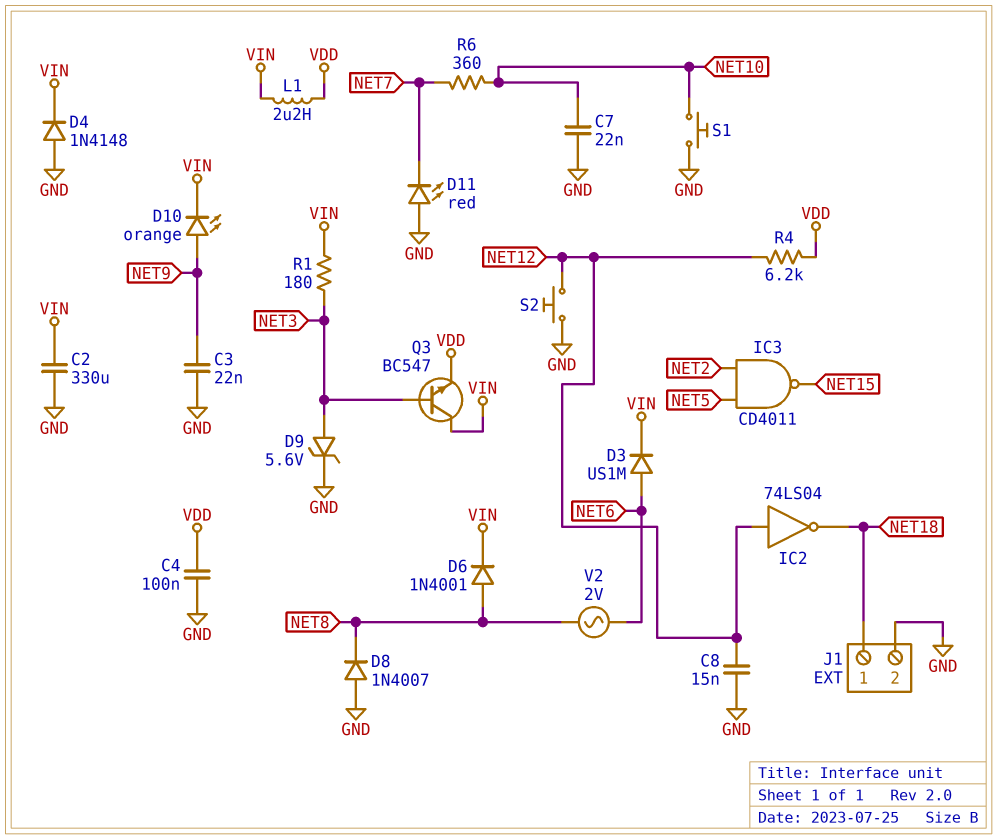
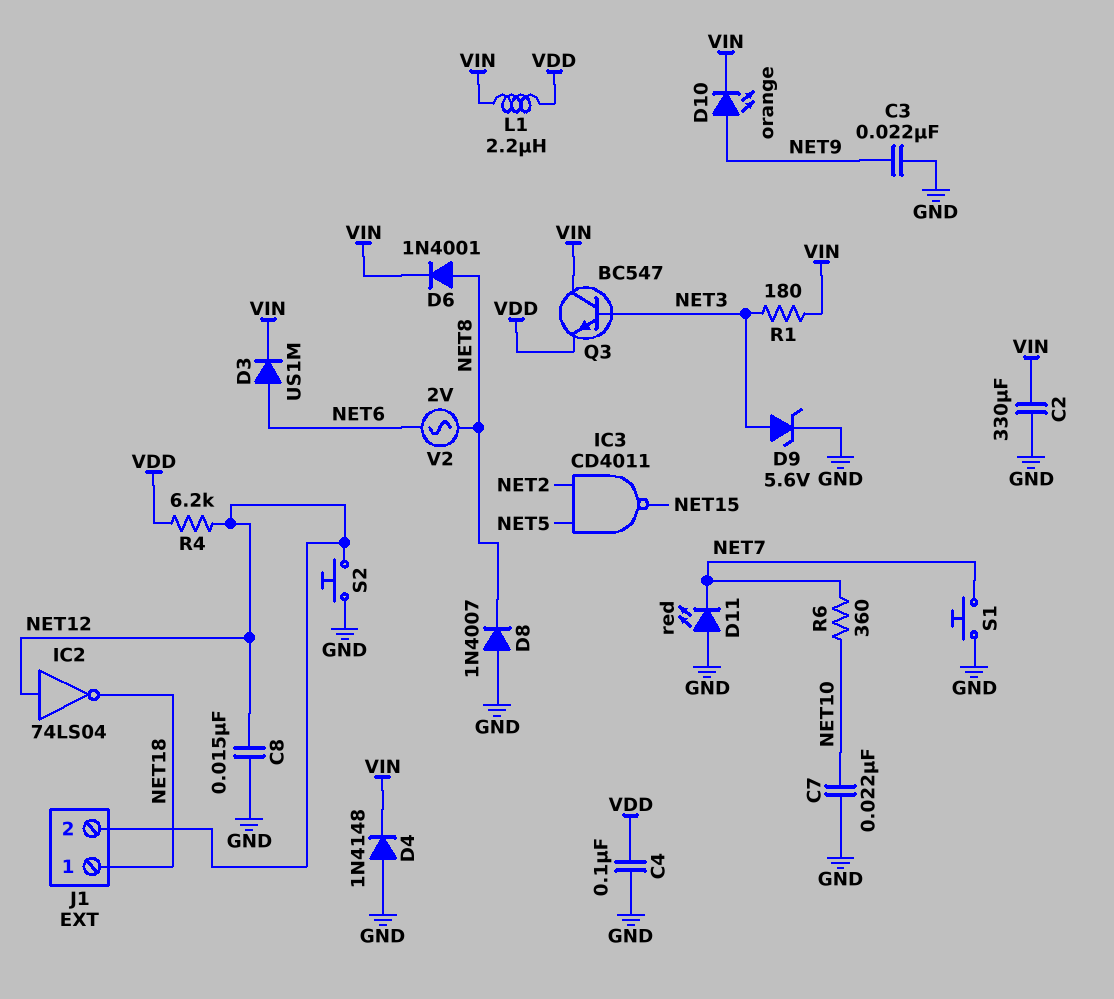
J1 pin 2: GND -> NET12
S1: button (GND, NET10) -> button (GND, NET7)

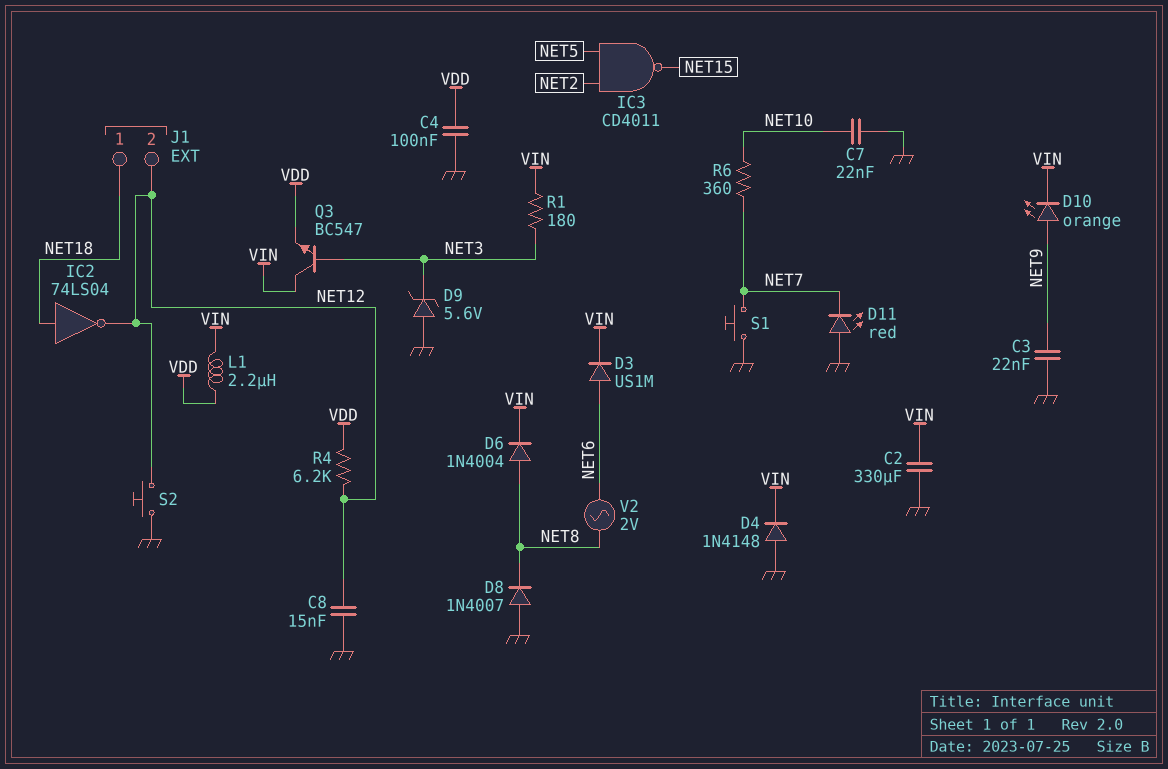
D6: diode 1N4001 (A NET8, K VIN) -> diode 1N4004 (A NET8, K VIN)
D9: zener 5.6V (A NET3, K GND) -> zener 5.6V (A GND, K NET3)
IC2: NOT 74LS04 (in NET12, out NET18) -> NOT 74LS04 (in NET18, out NET12)

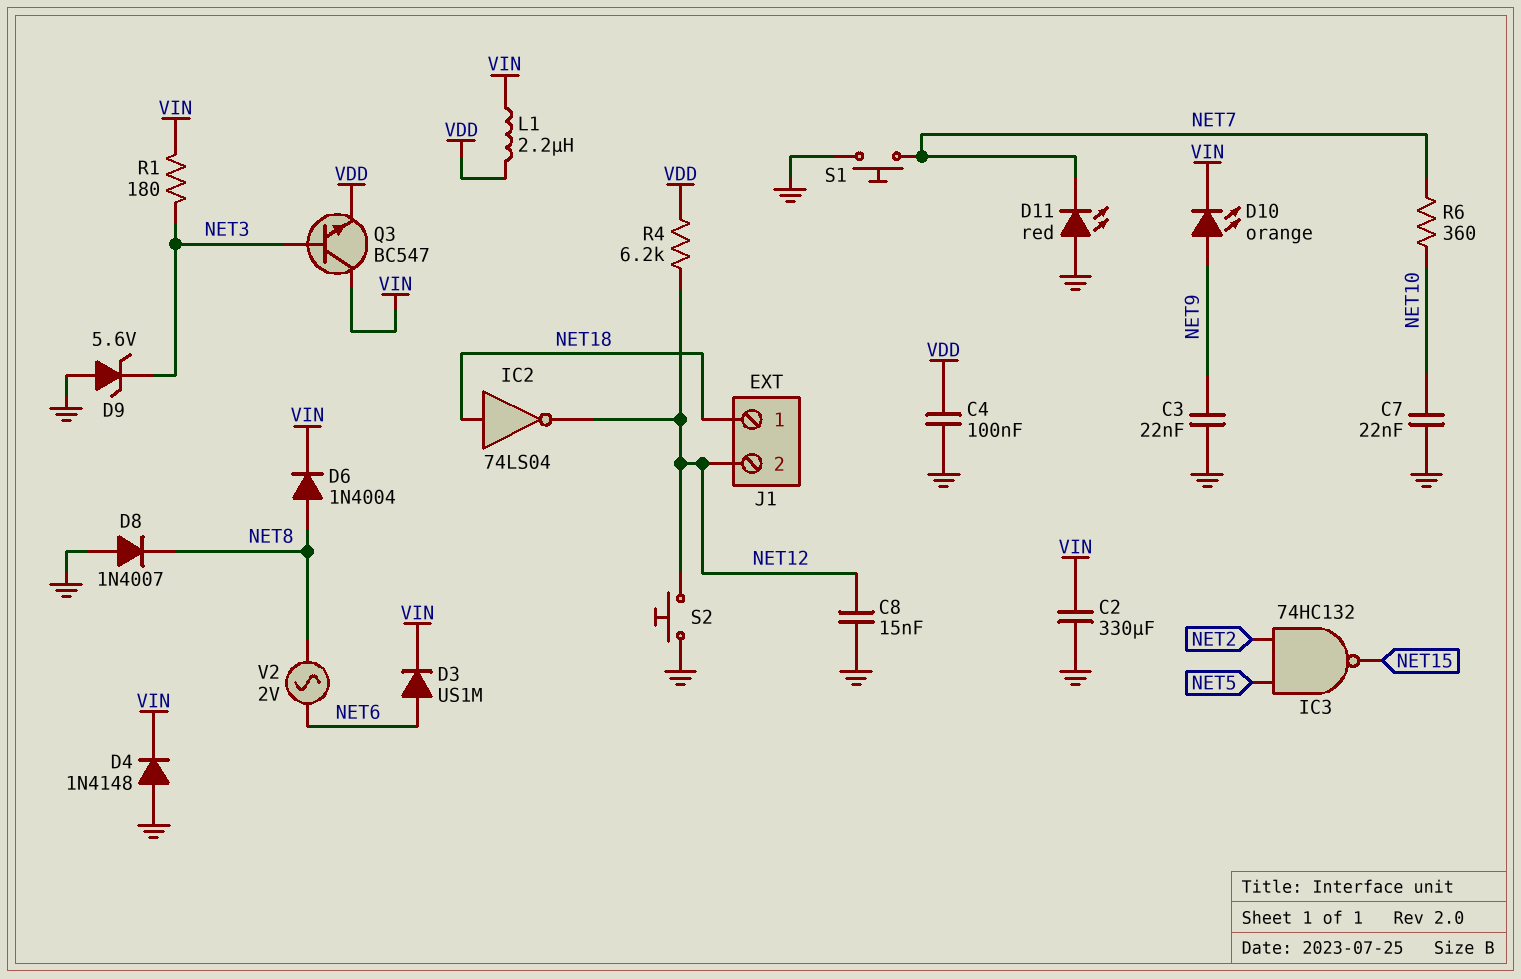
IC3: NAND CD4011 (in NET2, in NET5, out NET15) -> NAND 74HC132 (in NET2, in NET5, out NET15)

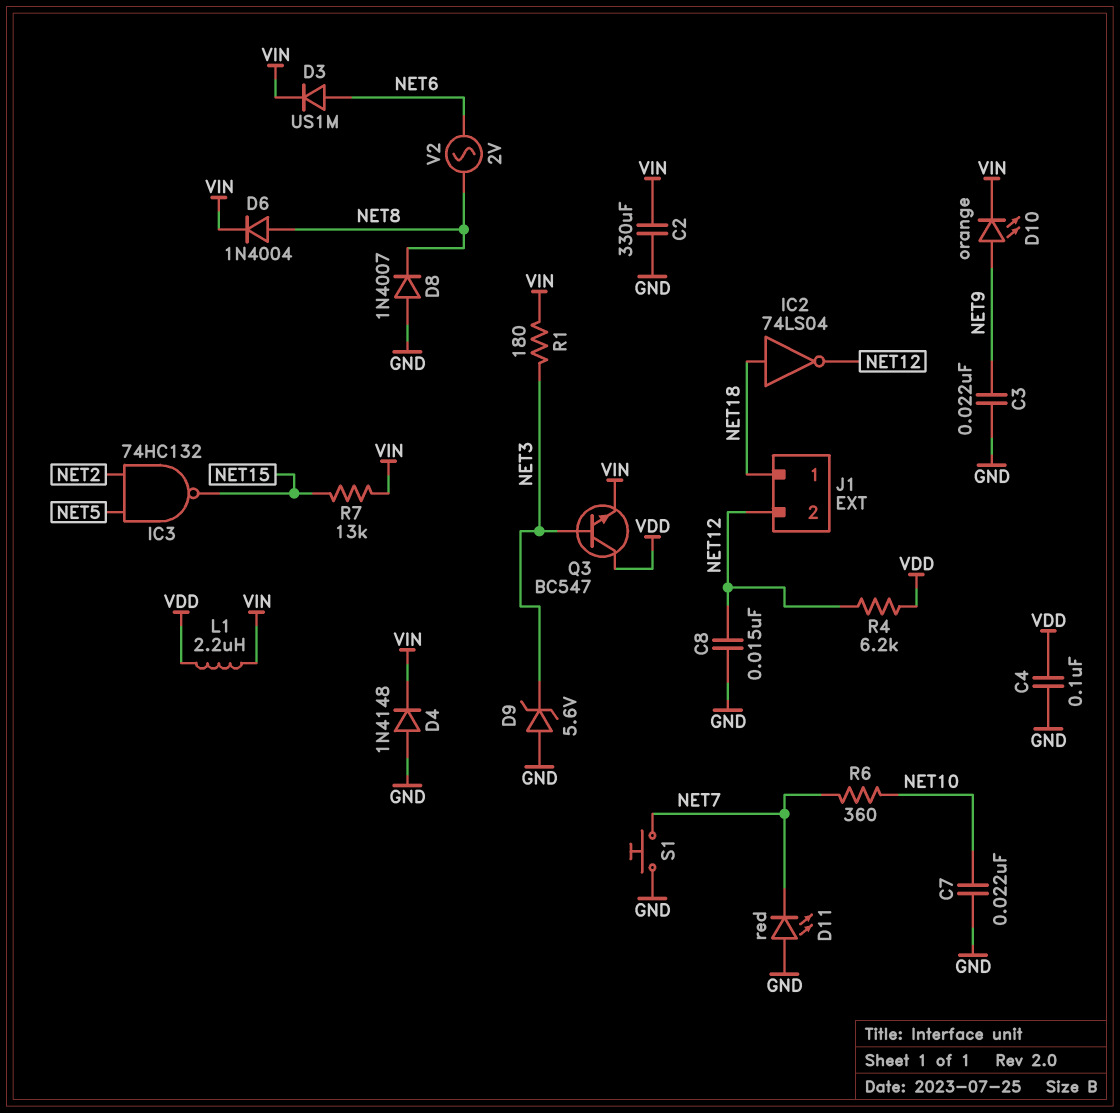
Q3: NPN BC547 (B NET3, C VIN, E VDD) -> NPN BC547 (B NET3, C VDD, E VIN)
R7: none -> 13k (NET15, VIN)
S2: button (GND, NET12) -> none

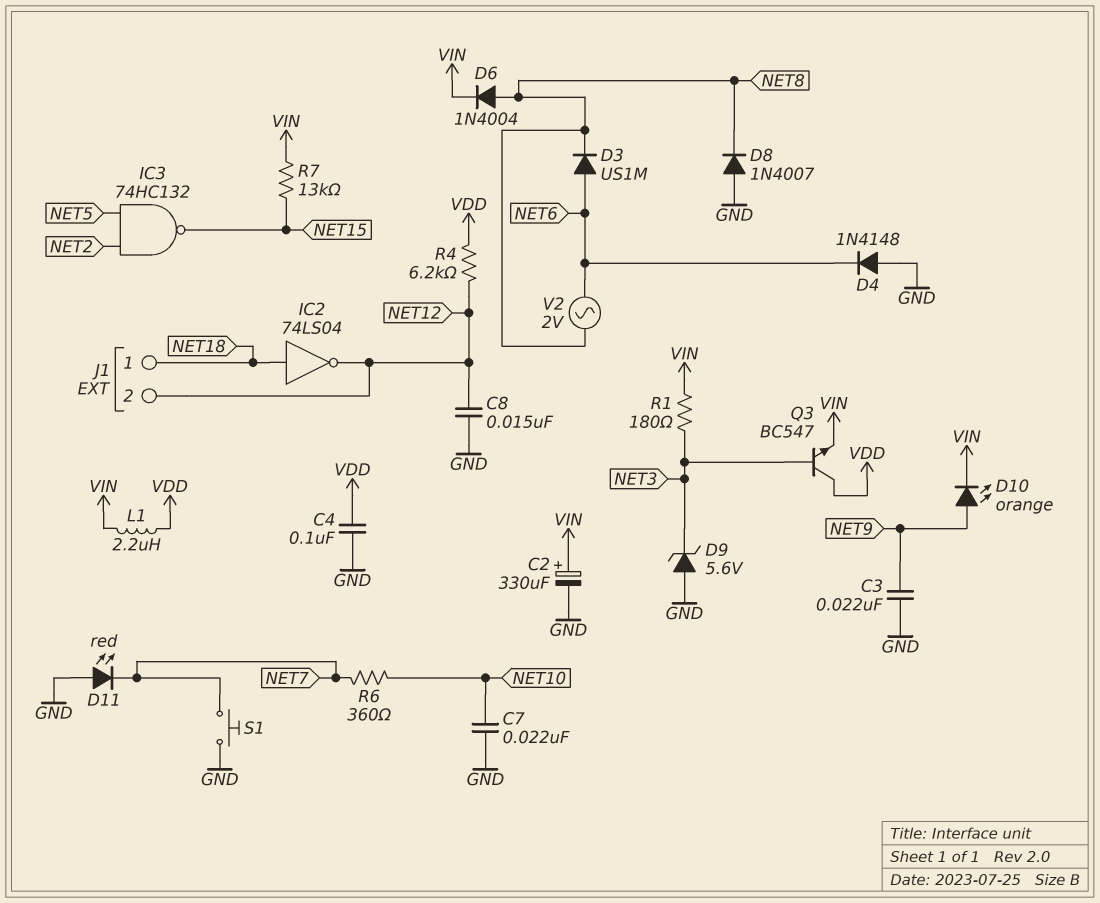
C2: 330uF (GND, VIN) -> 330uF (plus VIN, minus GND)
D3: diode US1M (A NET6, K VIN) -> diode US1M (A NET6, K NET8)
D4: diode 1N4148 (A GND, K VIN) -> diode 1N4148 (A GND, K NET6)

